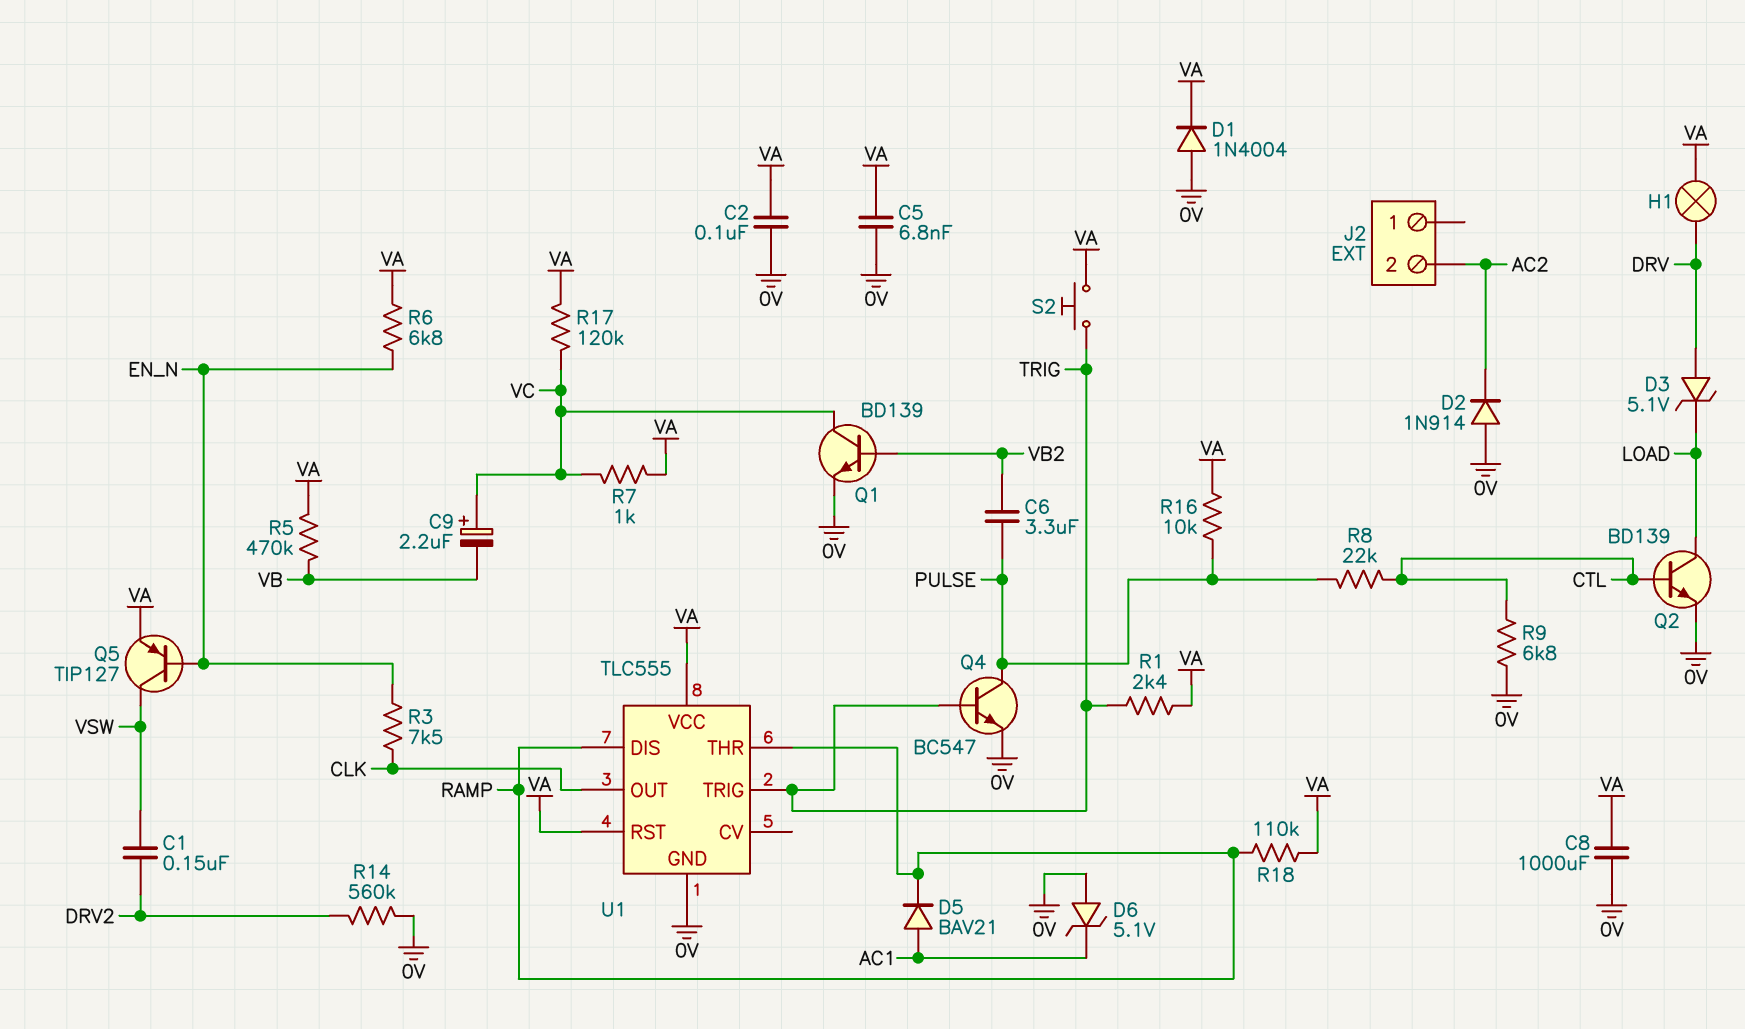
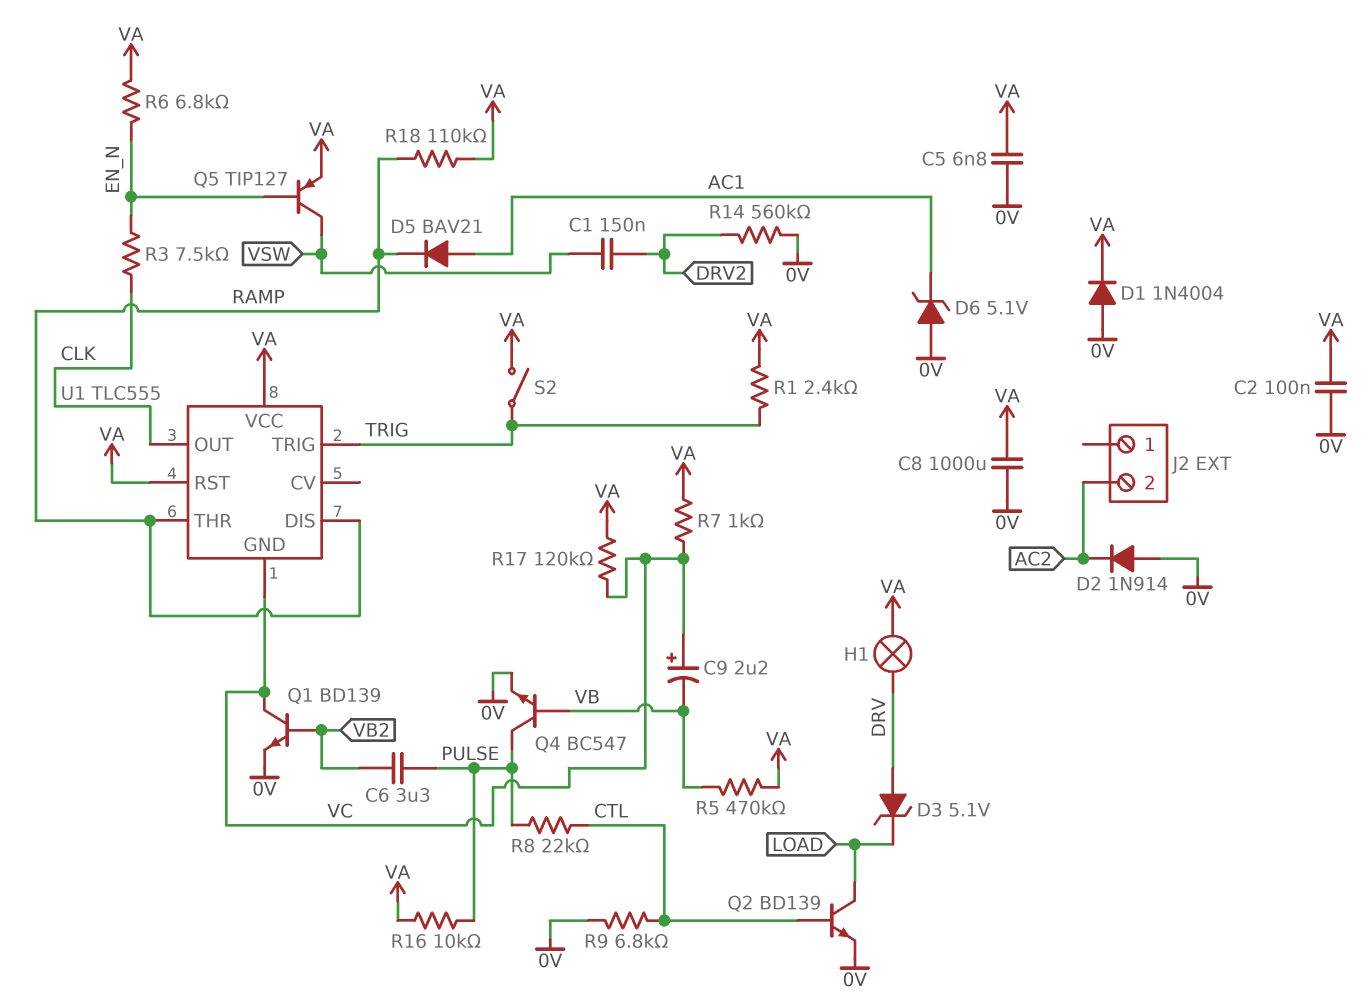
Q4: NPN BC547 (B TRIG, C PULSE, E 0V) -> NPN BC547 (B VB, C PULSE, E 0V)
S2: button (TRIG, VA) -> switch (TRIG, VA)
U1 pin GND: 0V -> VC

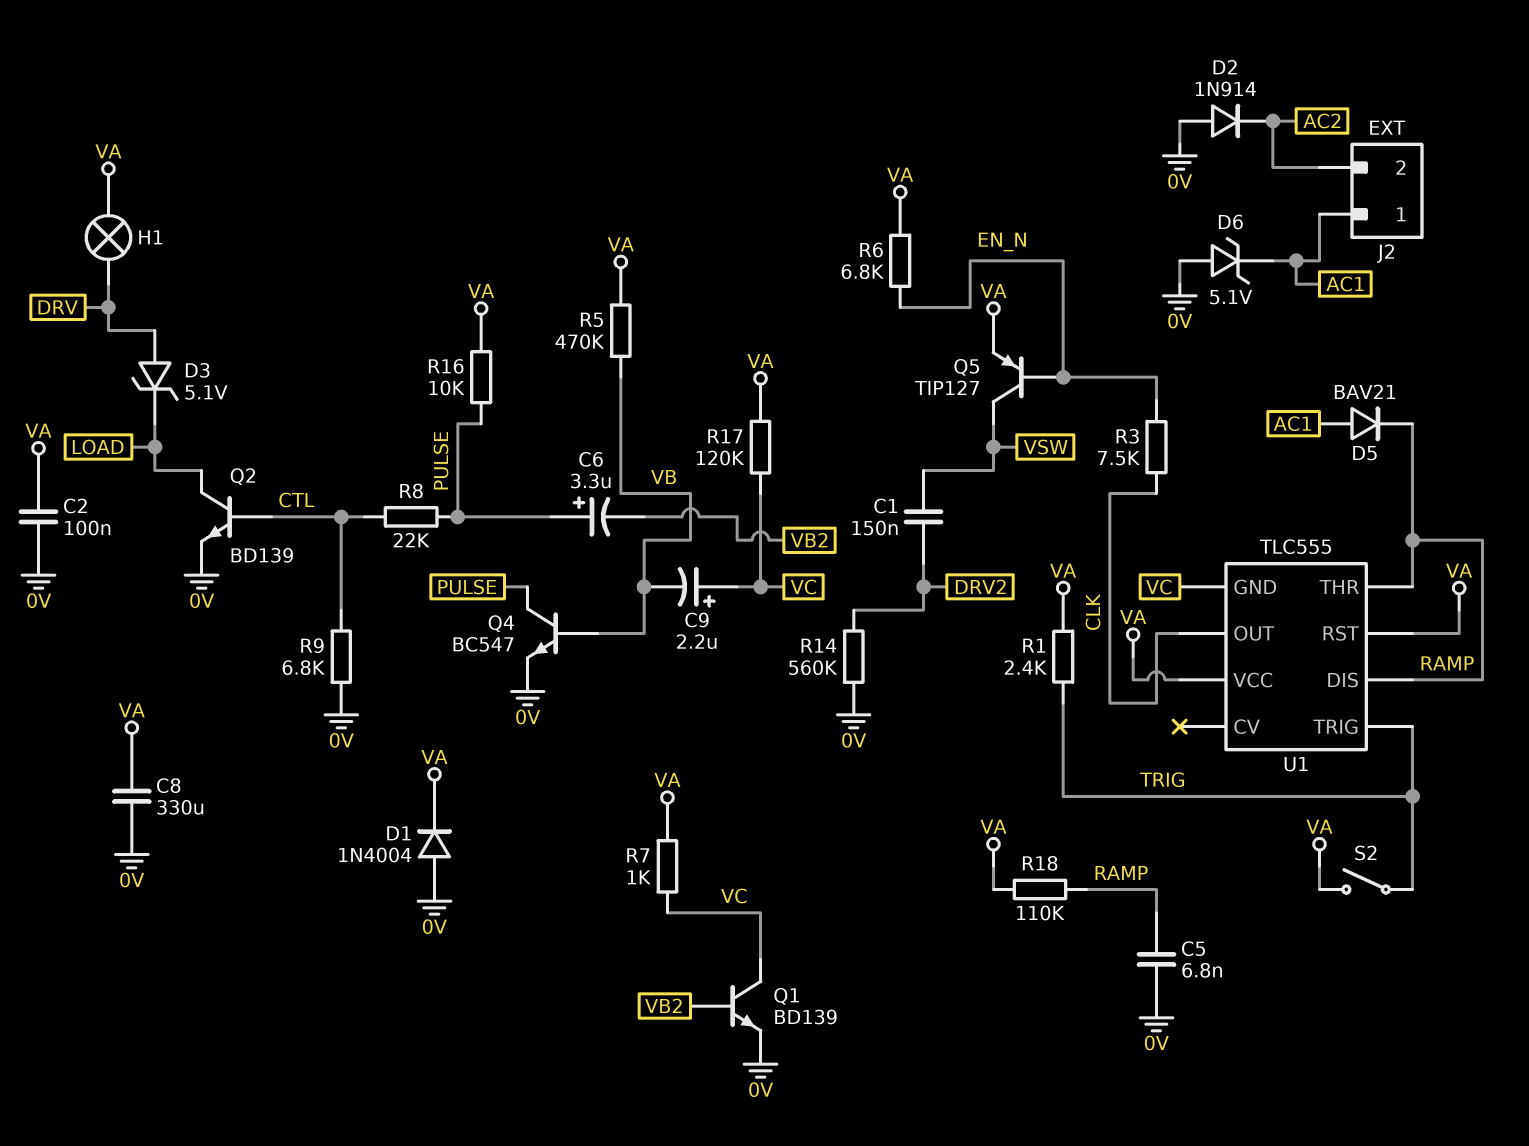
C5: 6.8nF (0V, VA) -> 6.8nF (0V, RAMP)
C6: 3.3uF (PULSE, VB2) -> 3.3uF (plus PULSE, minus VB2)
C8: 1000uF (0V, VA) -> 330uF (0V, VA)
J2 pin 1: none -> AC1

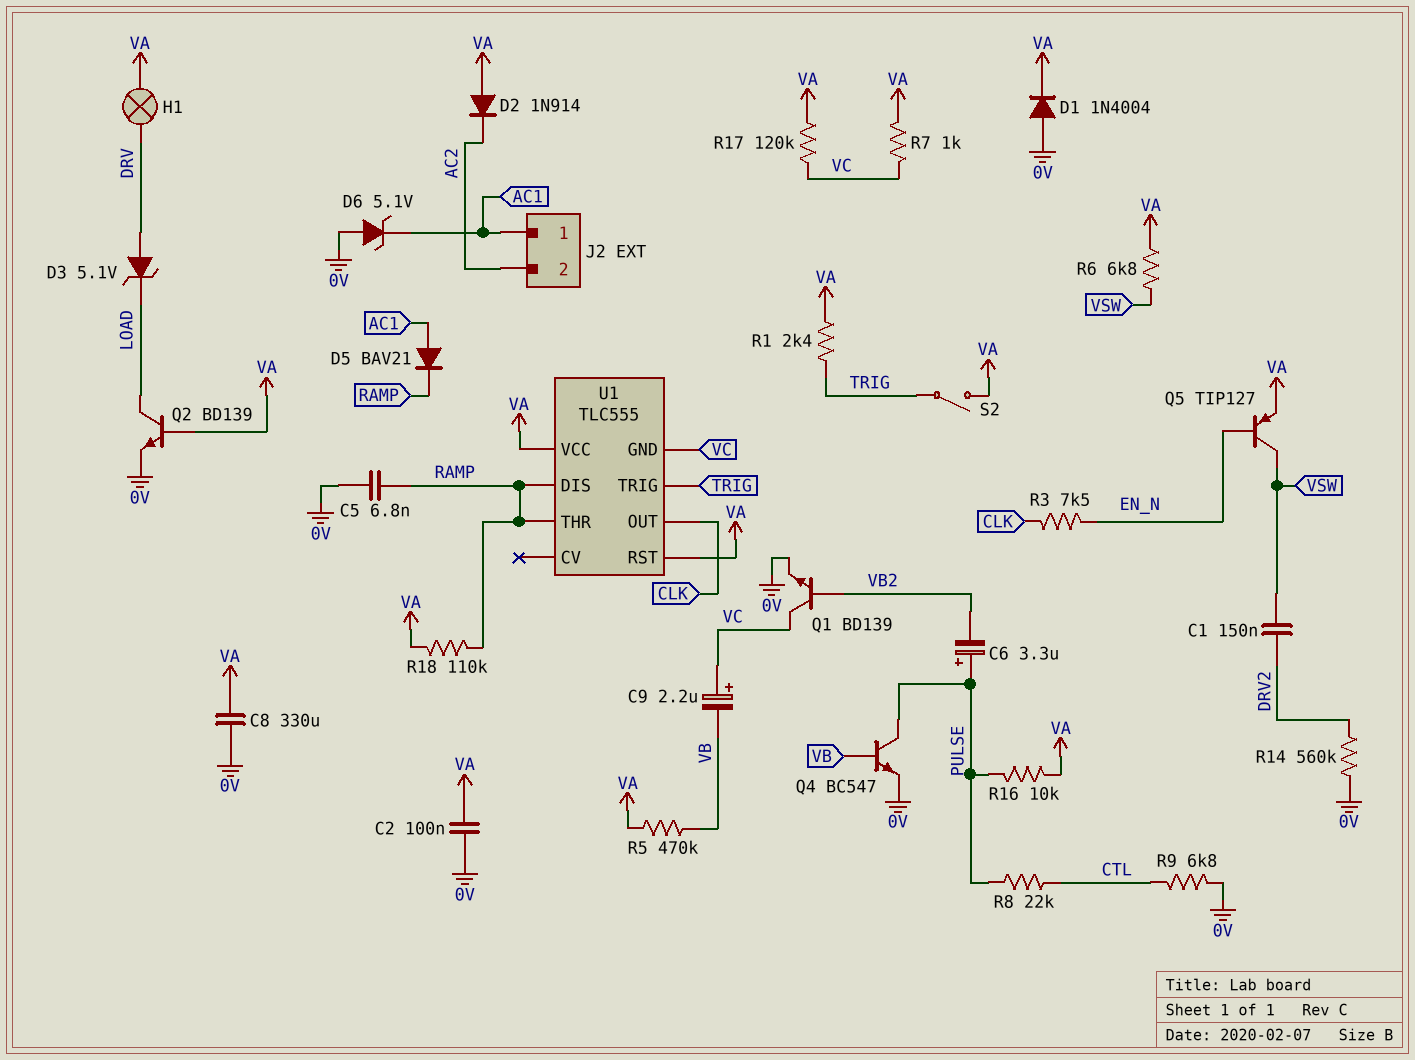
D2: diode 1N914 (A 0V, K AC2) -> diode 1N914 (A VA, K AC2)
Q2: NPN BD139 (B CTL, C LOAD, E 0V) -> NPN BD139 (B VA, C LOAD, E 0V)
R6: 6.8k (EN_N, VA) -> 6.8k (VA, VSW)

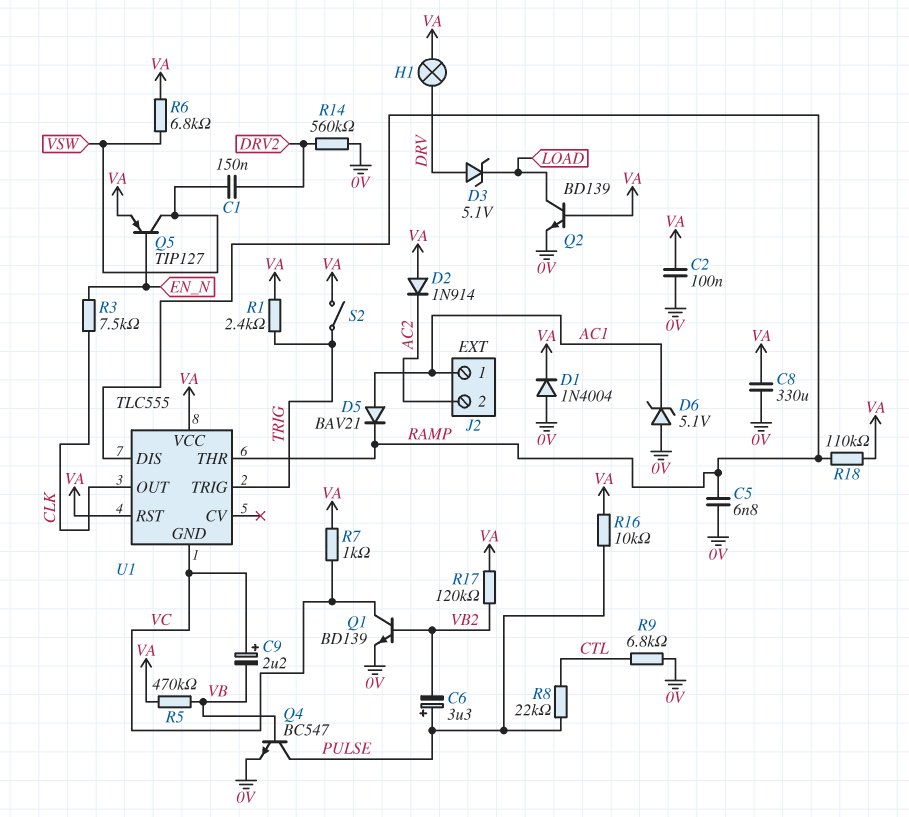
R17: 120k (VA, VC) -> 120k (VA, VB2)

